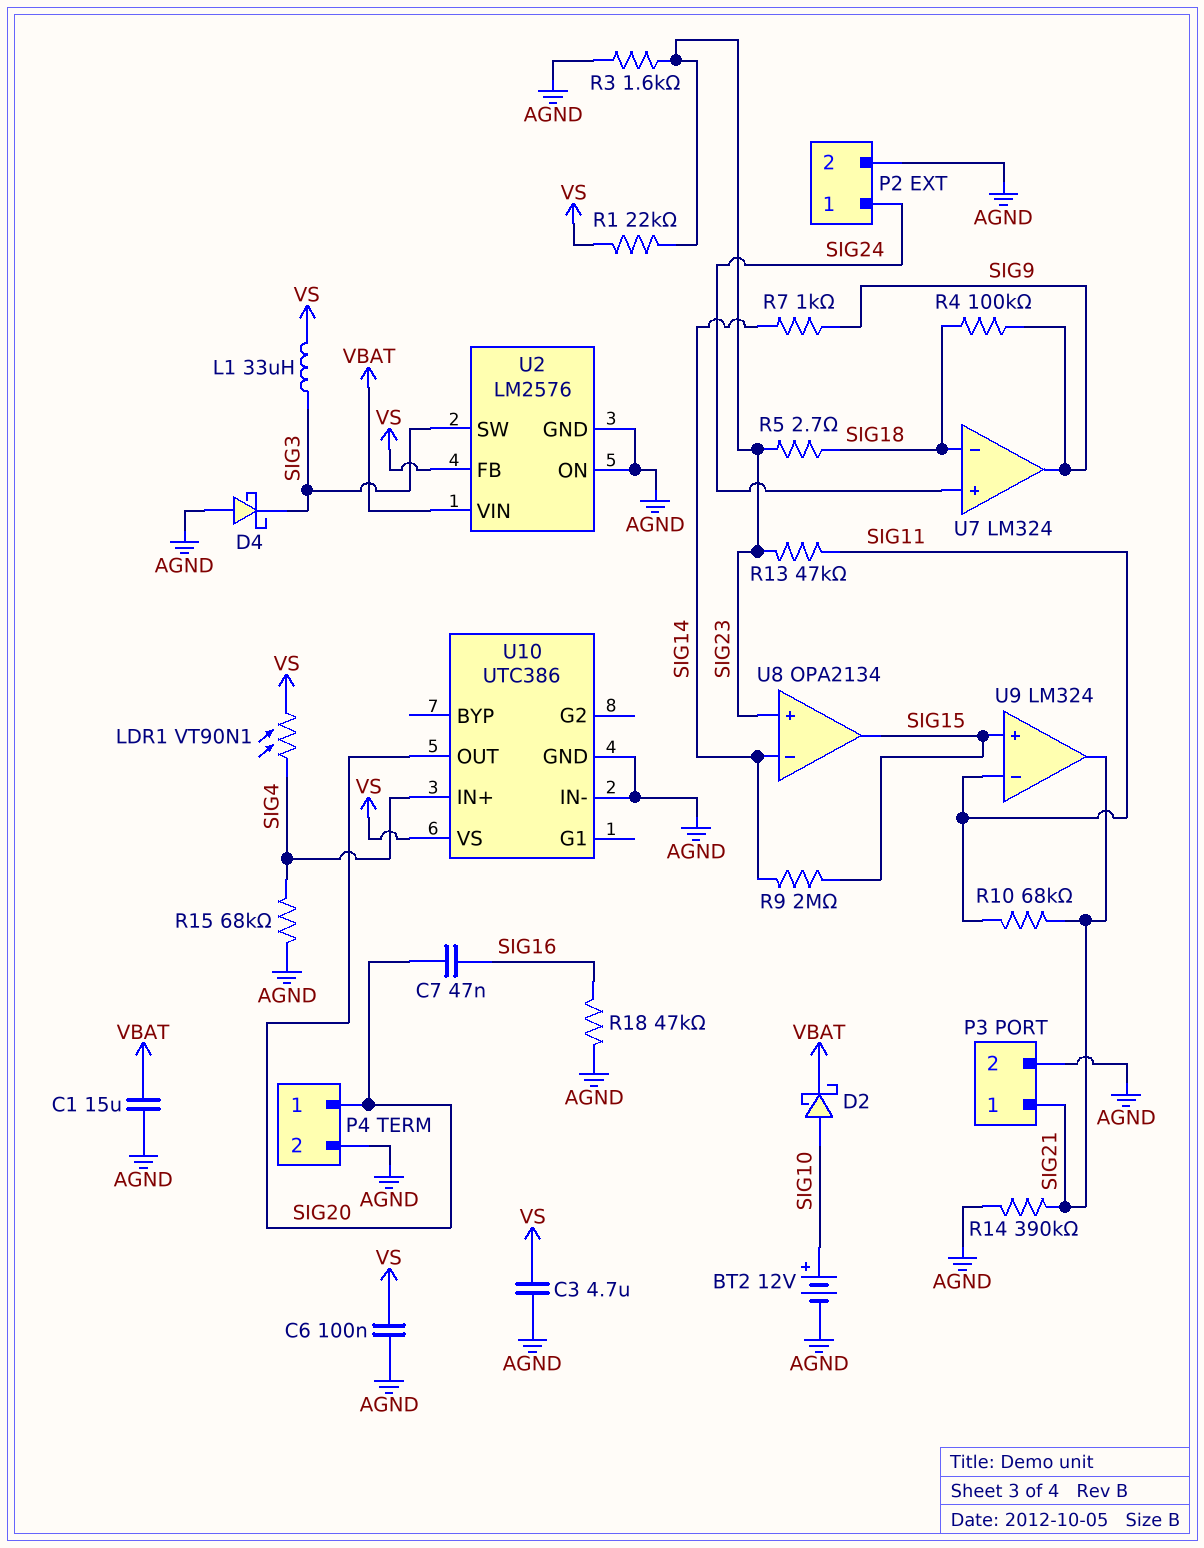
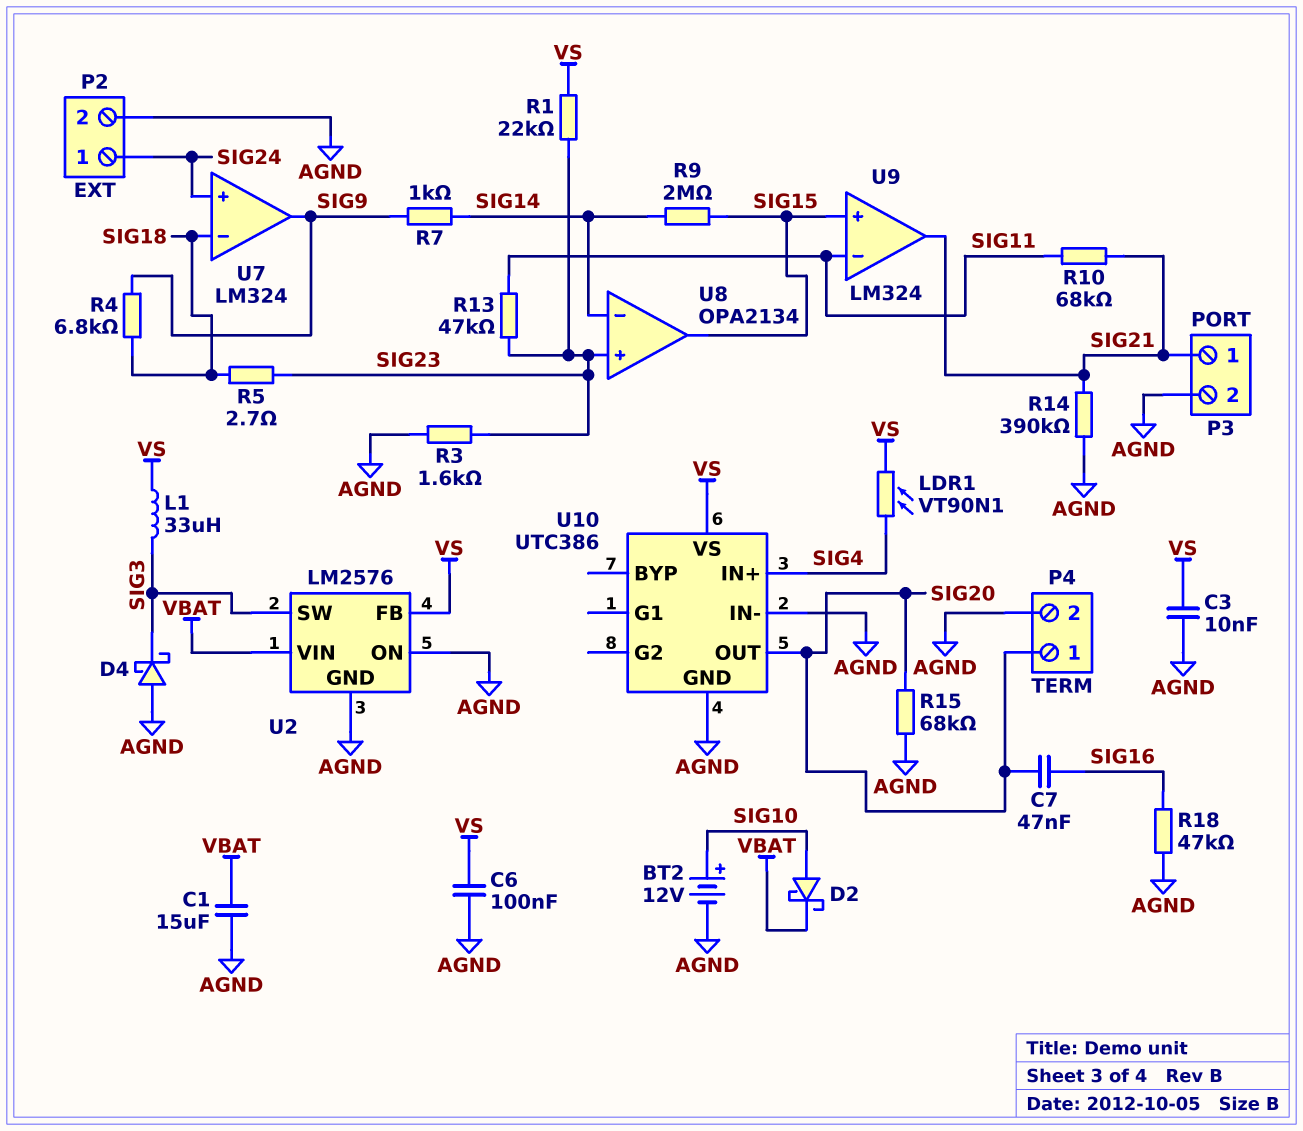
C3: 4.7uF (AGND, VS) -> 10nF (AGND, VS)
R4: 100k (SIG9, SIG18) -> 6.8k (SIG9, SIG18)
R15: 68k (AGND, SIG4) -> 68k (AGND, SIG20)

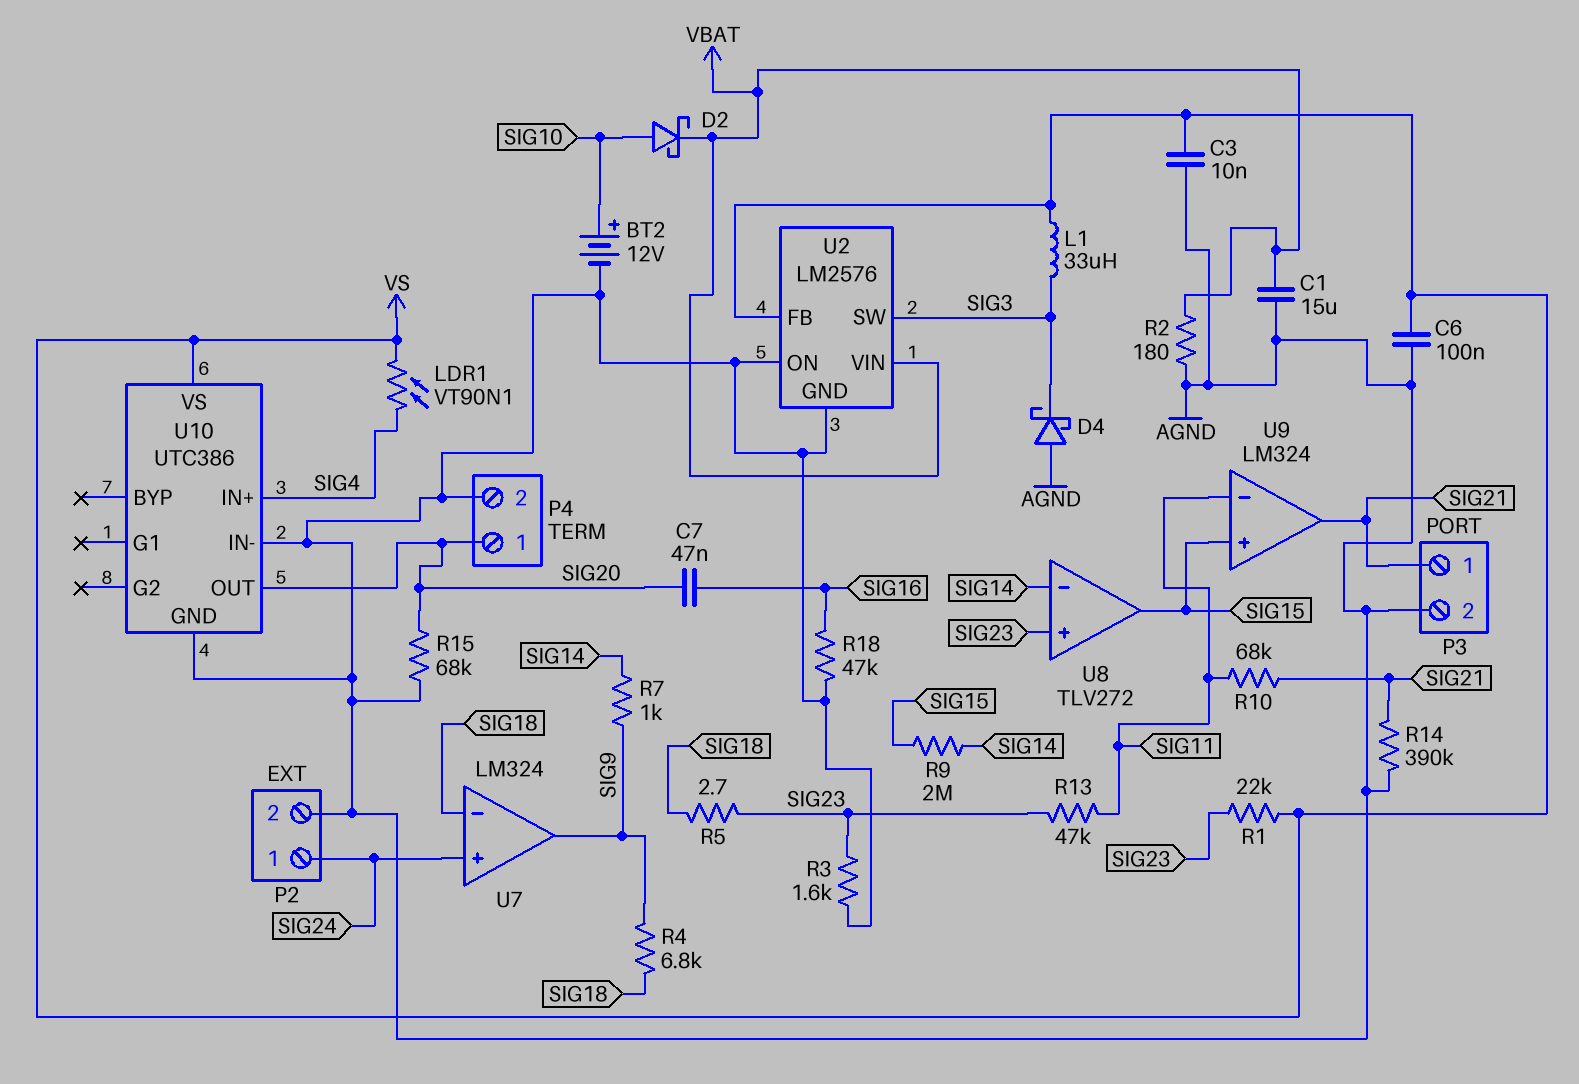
R2: none -> 180 (AGND, VBAT)
U8: OPA2134 -> TLV272

